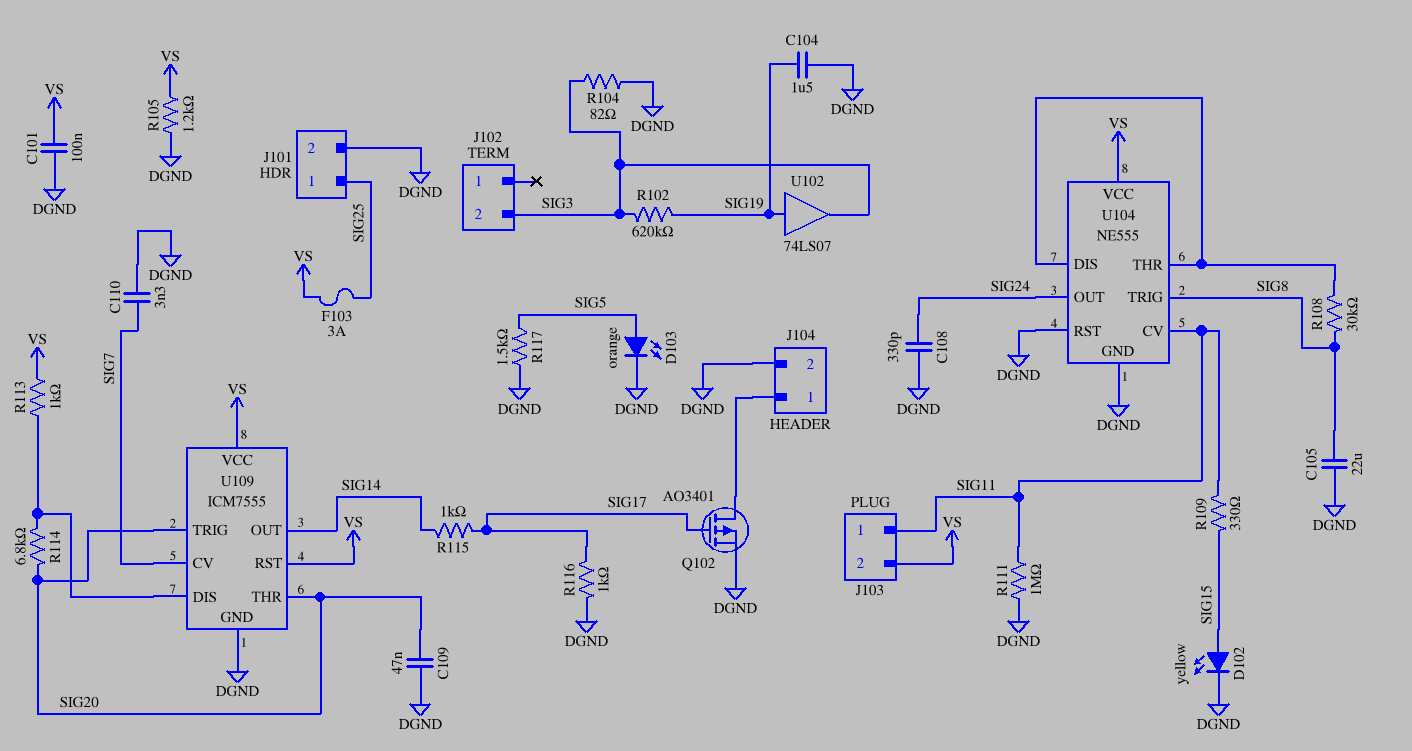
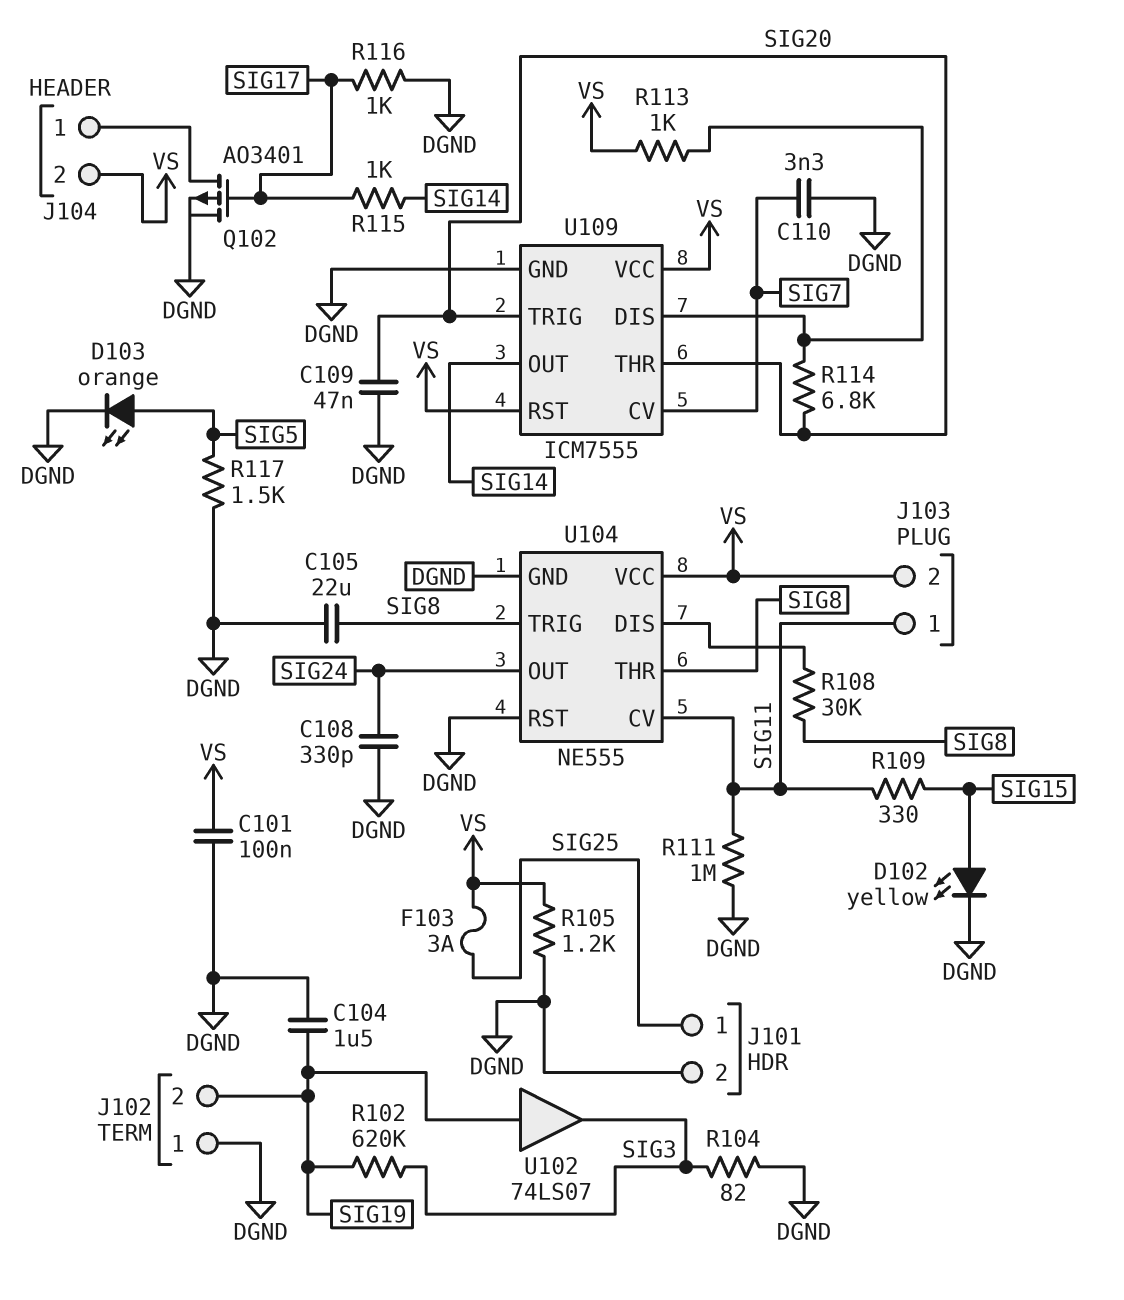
J102 pin 1: none -> DGND
J102 pin 2: SIG3 -> SIG19
J104 pin 2: DGND -> VS
U104 pin THR: U104/DIS -> SIG8

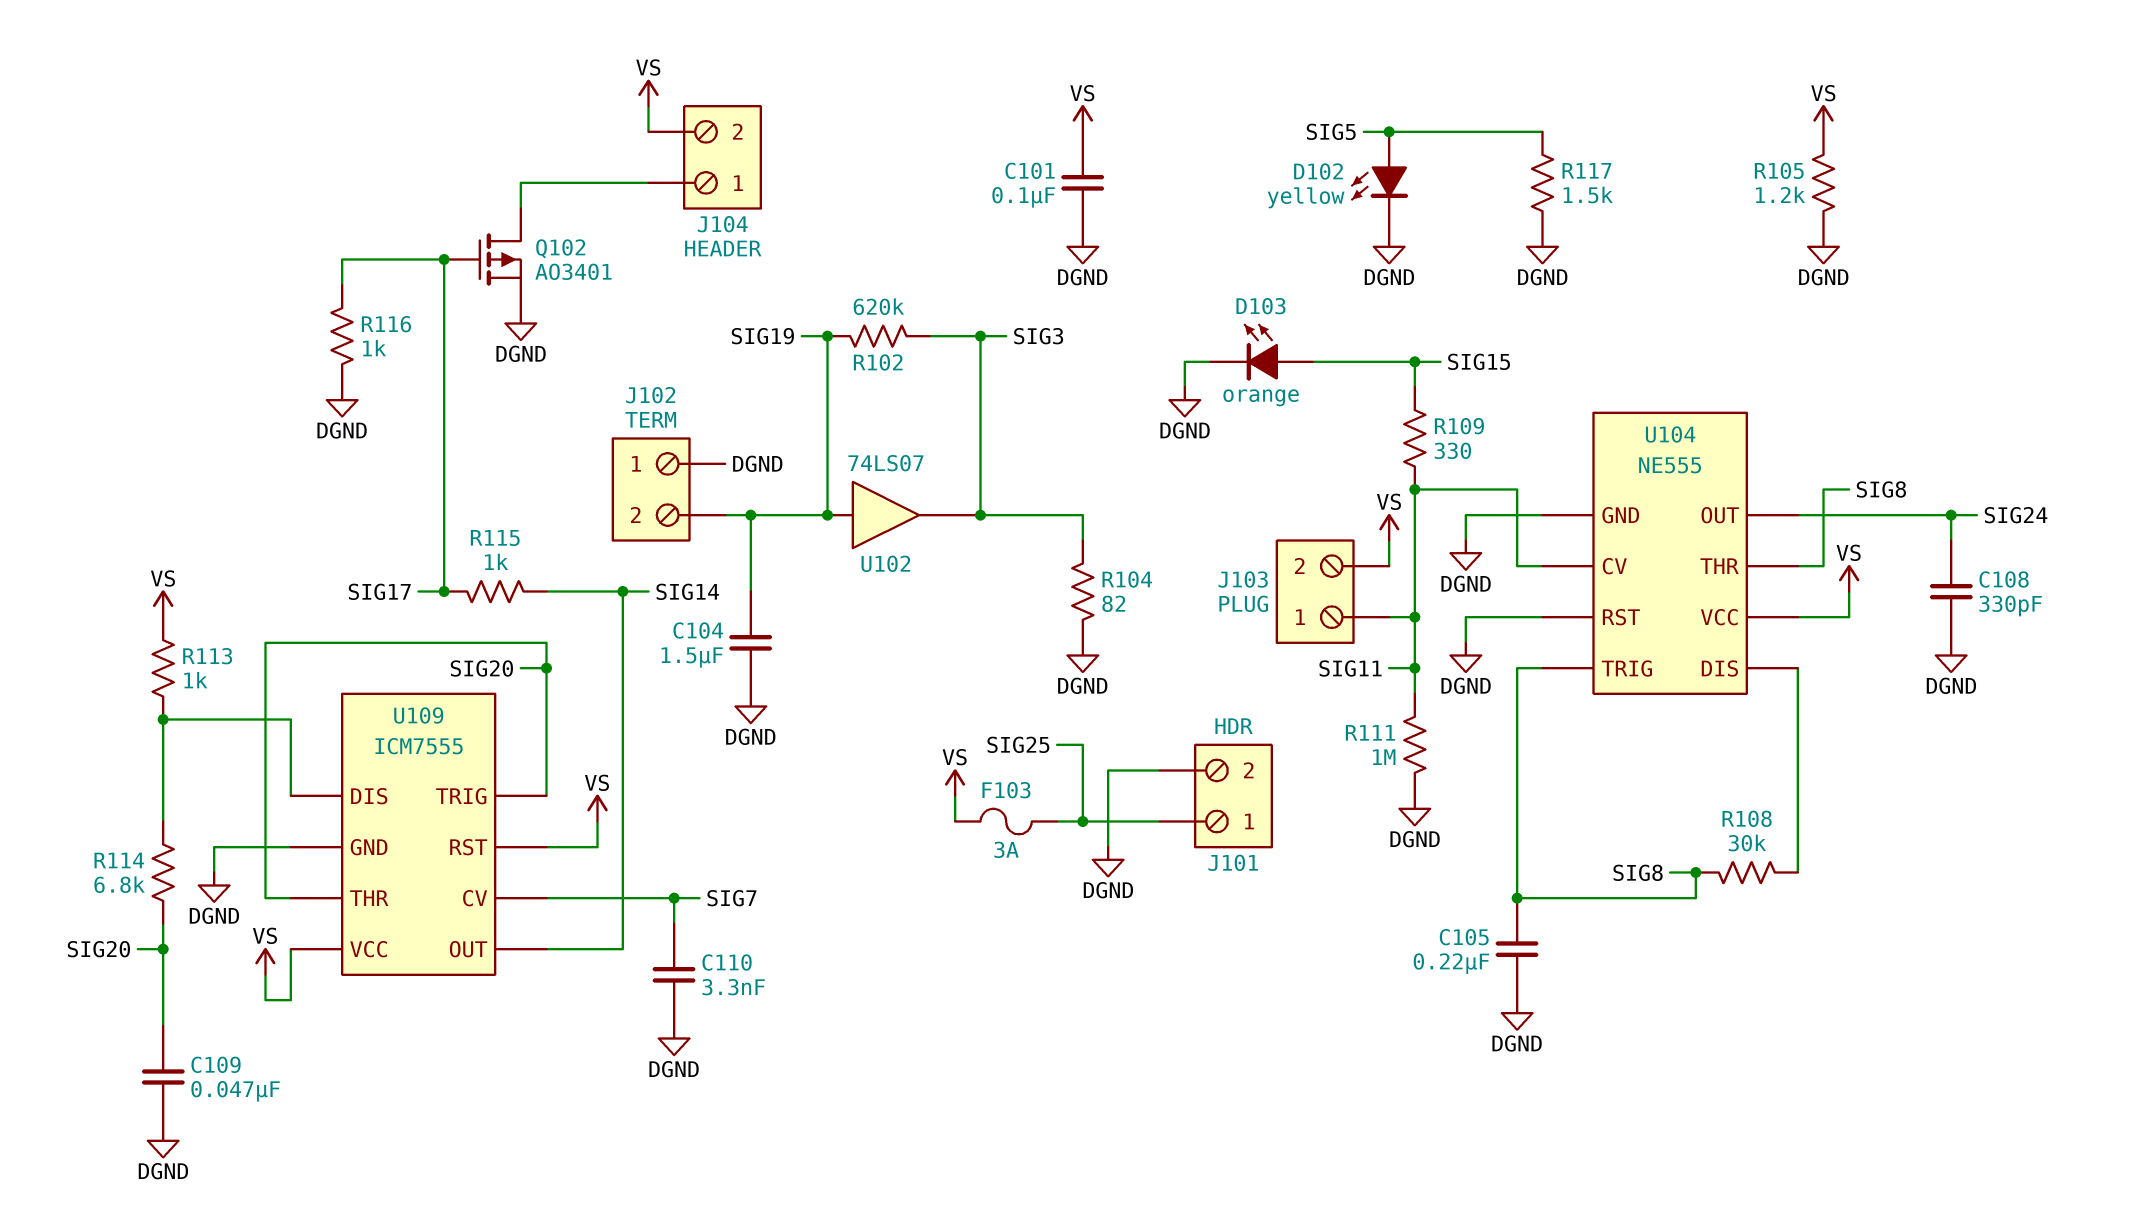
C105: 22uF (DGND, SIG8) -> 220nF (DGND, SIG8)
D102: LED yellow (A SIG15, K DGND) -> LED yellow (A SIG5, K DGND)
D103: LED orange (A SIG5, K DGND) -> LED orange (A SIG15, K DGND)

